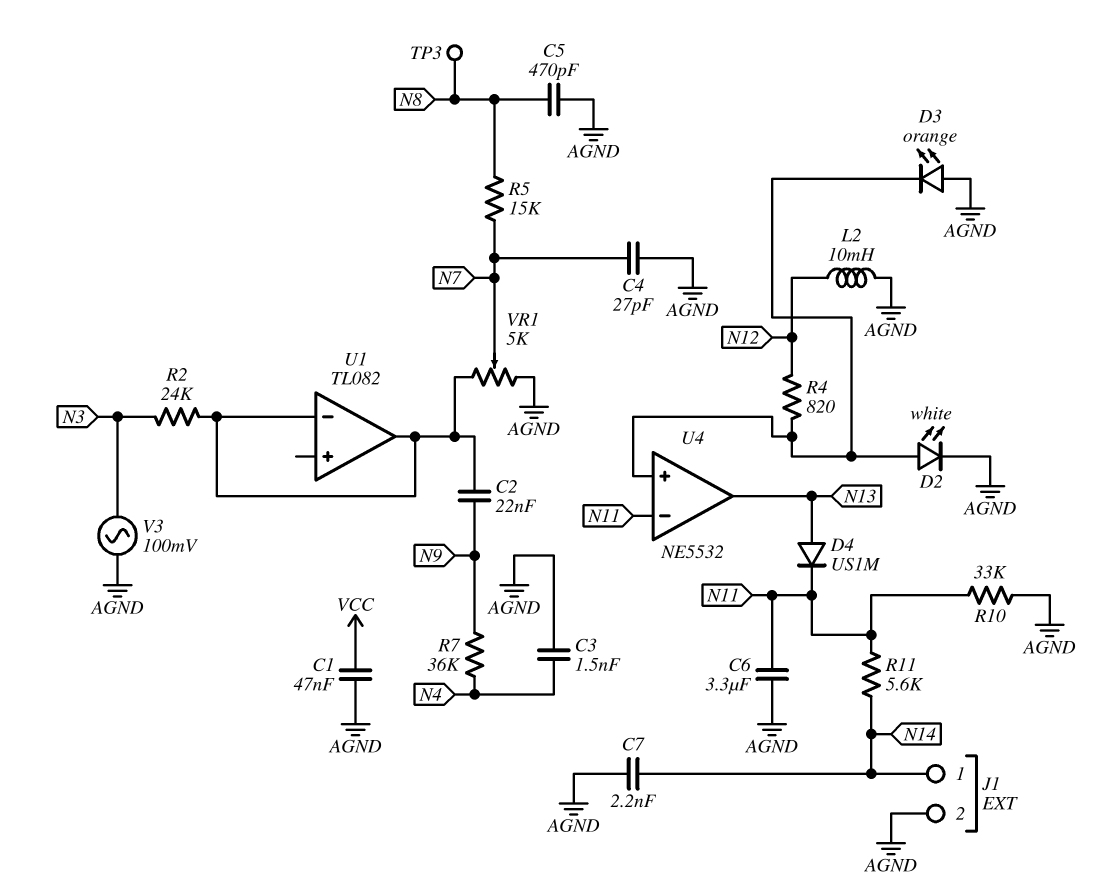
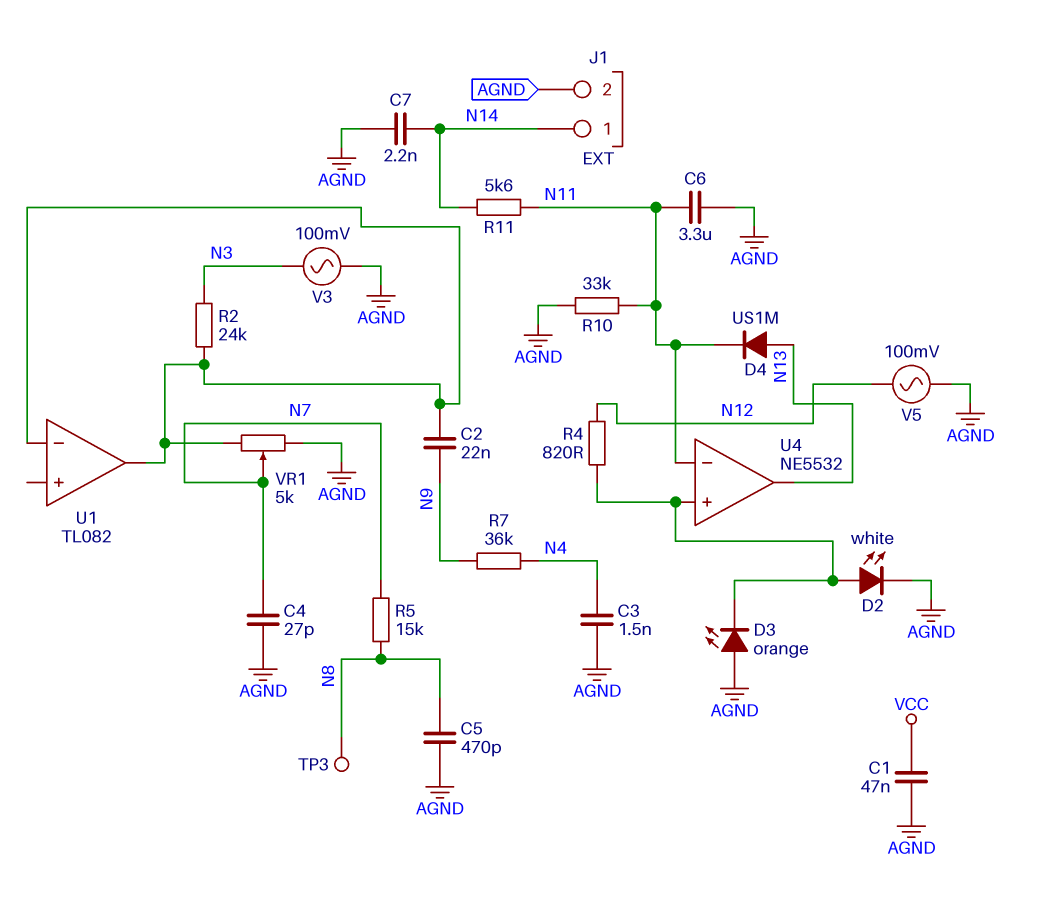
L2: 10mH (AGND, N12) -> none
V5: none -> AC 100mV (AGND, N12)

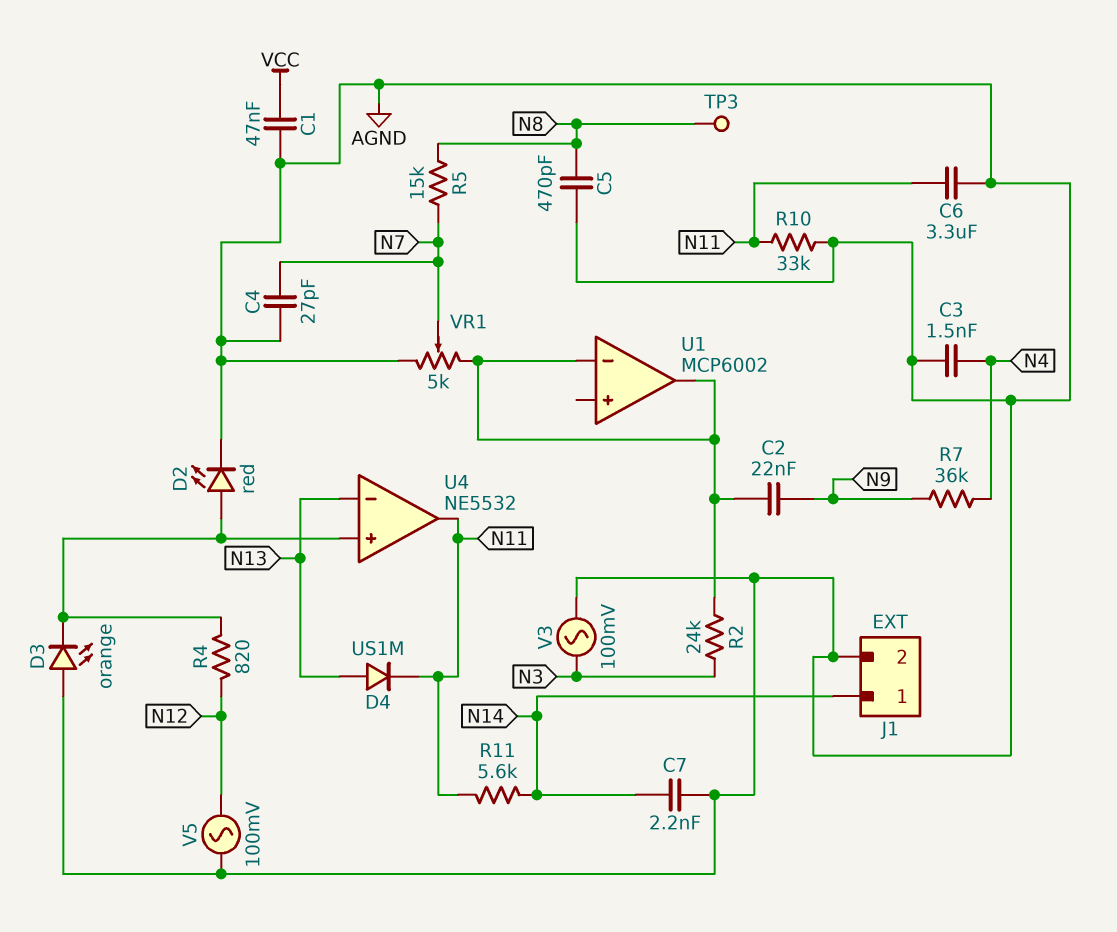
D2: LED white (A U4/in+, K AGND) -> LED red (A U4/in+, K AGND)
U1: TL082 -> MCP6002
U4 pin in-: N11 -> N13
U4 pin out: N13 -> N11

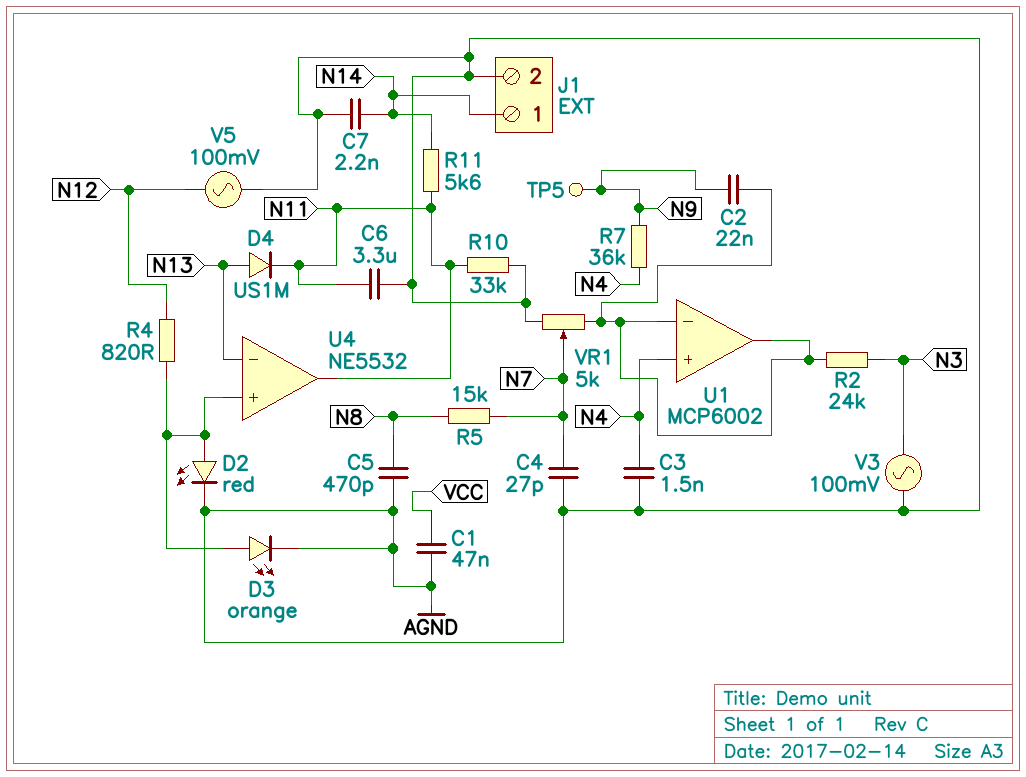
D3: LED orange (A AGND, K U4/in+) -> LED orange (A U4/in+, K AGND)
TP3: test point (N8) -> none
TP5: none -> test point (N9)
U1 pin in+: none -> N4

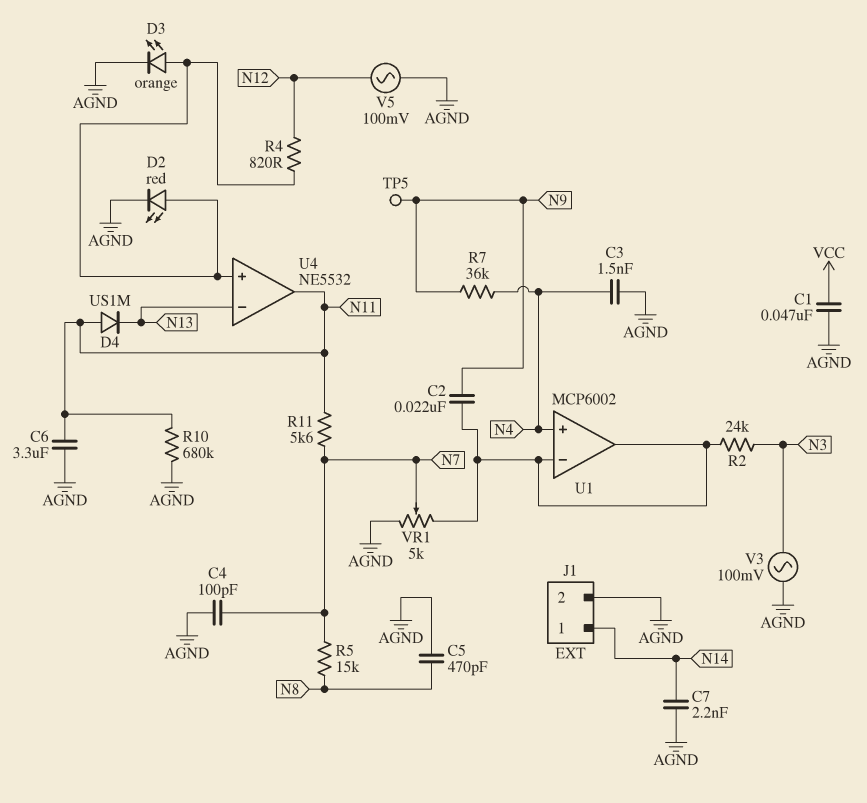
C4: 27pF (AGND, N7) -> 100pF (AGND, N7)
D4: diode US1M (A N13, K N11) -> diode US1M (A N11, K N13)
R10: 33k (AGND, N11) -> 680k (AGND, N11)
R11: 5.6k (N11, N14) -> 5.6k (N7, N11)

